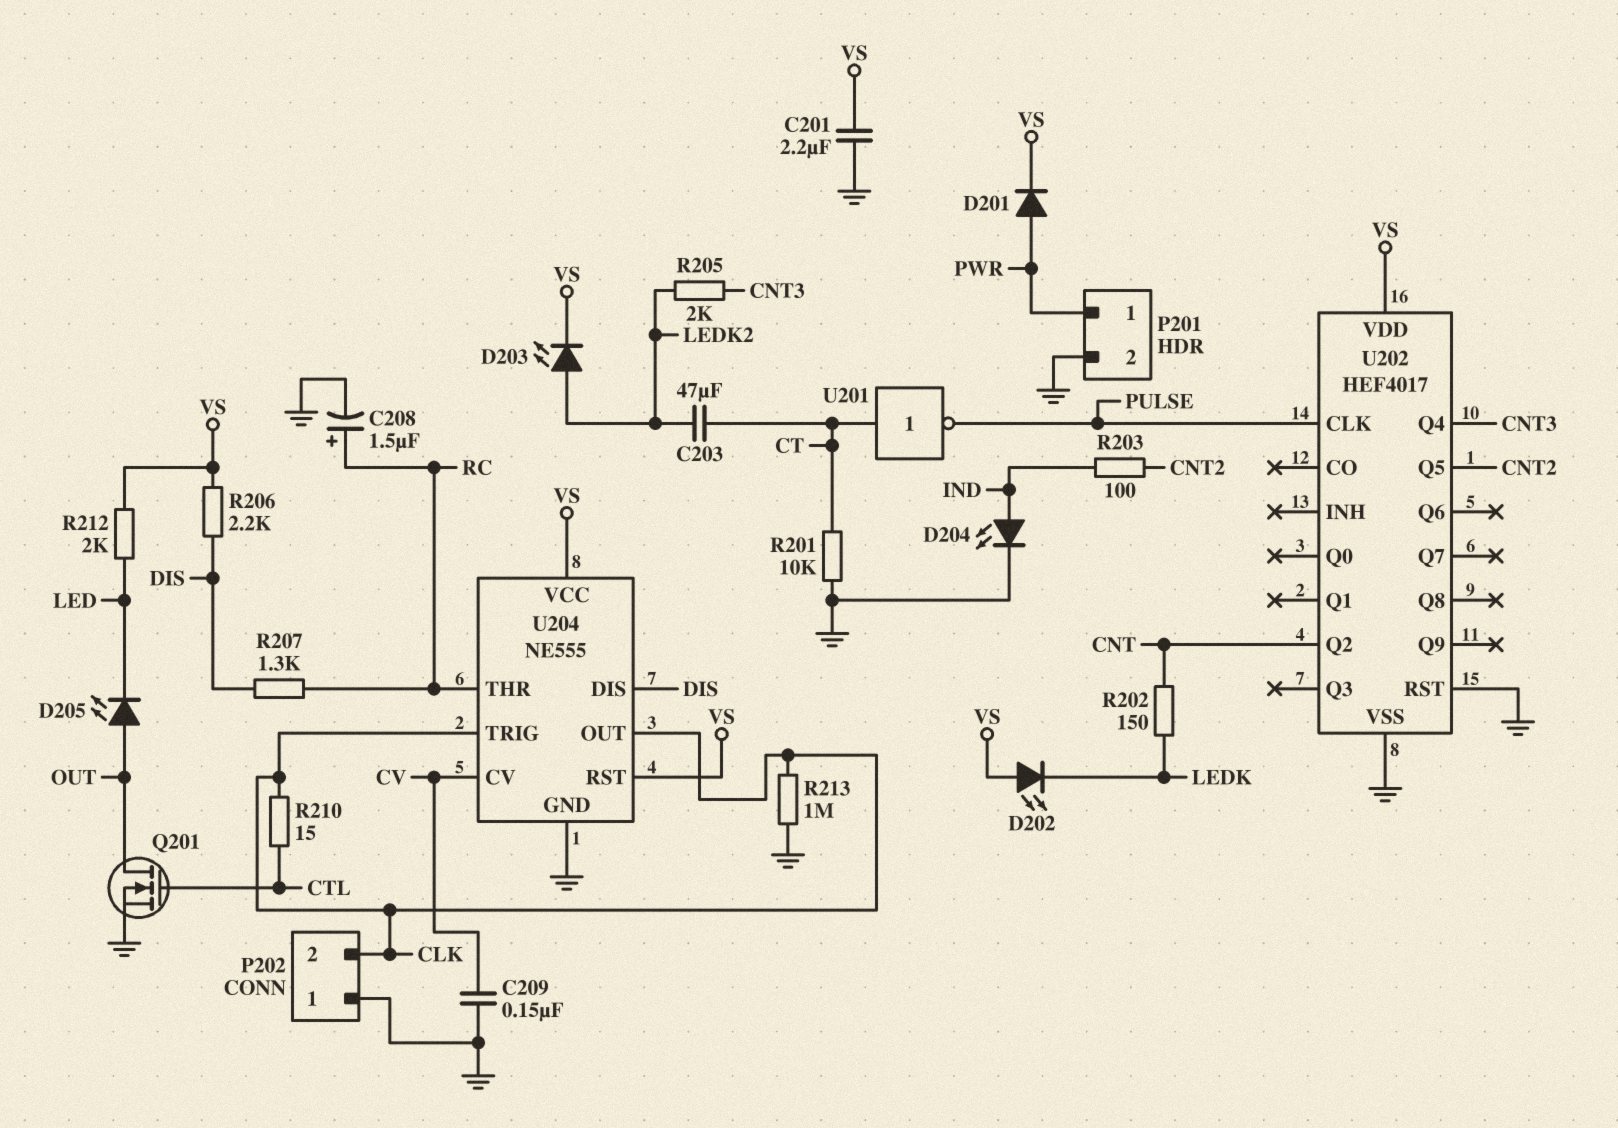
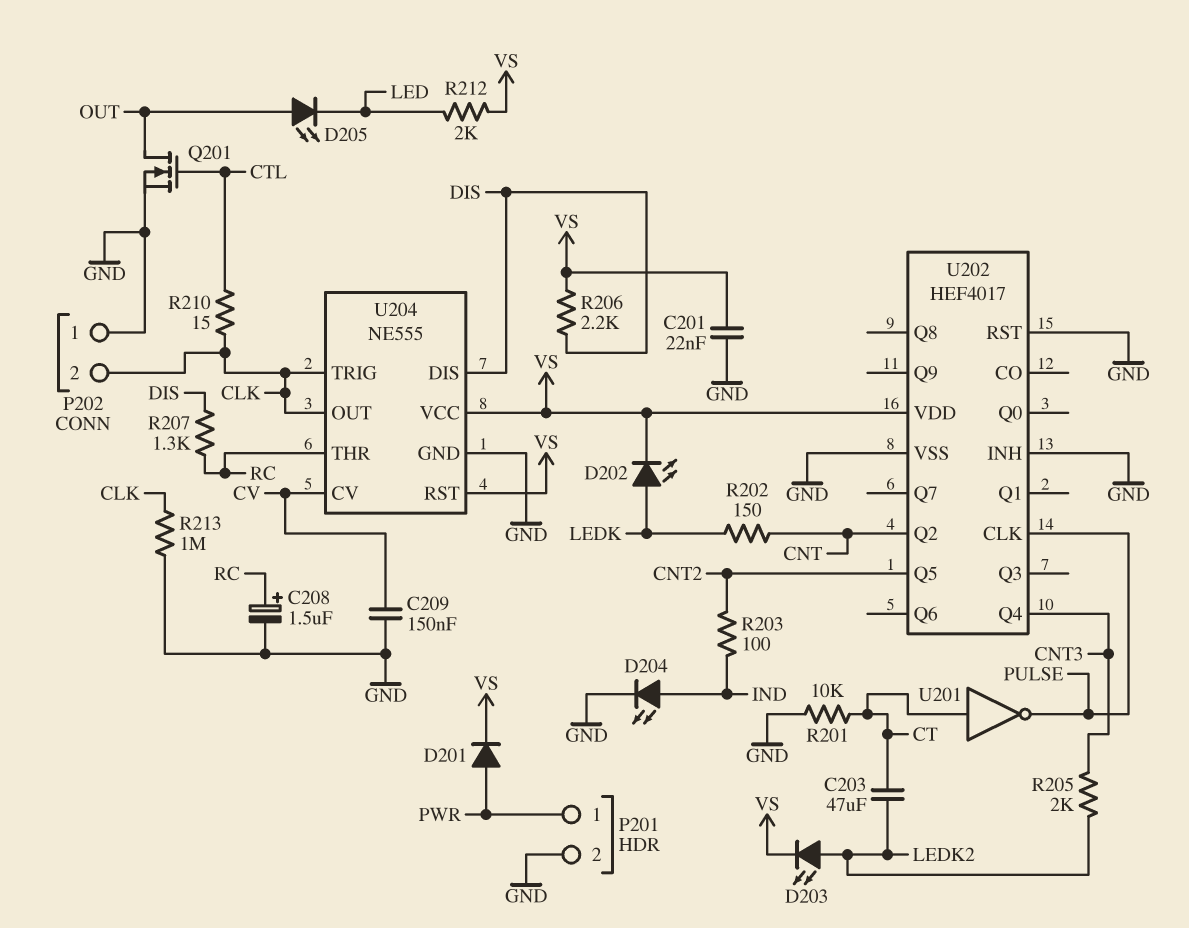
C201: 2.2uF (GND, VS) -> 22nF (GND, VS)
D202: LED (A VS, K LEDK) -> LED (A LEDK, K VS)
U202 pin INH: none -> GND

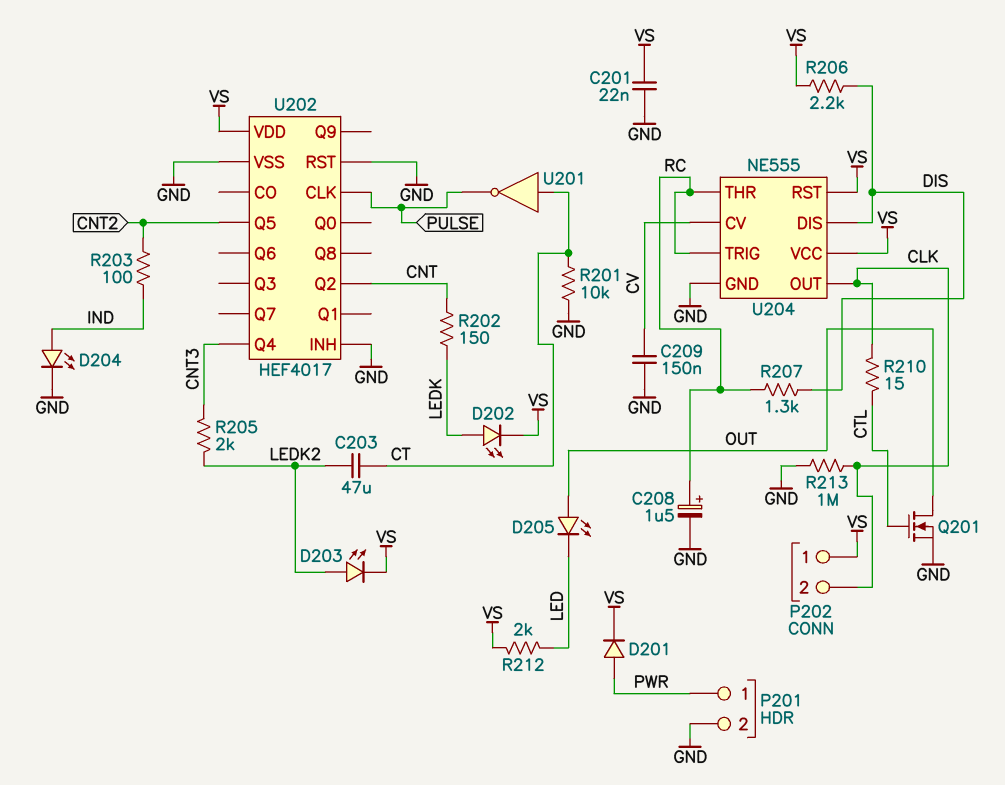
P202 pin 1: GND -> VS
U204 pin TRIG: CLK -> RC

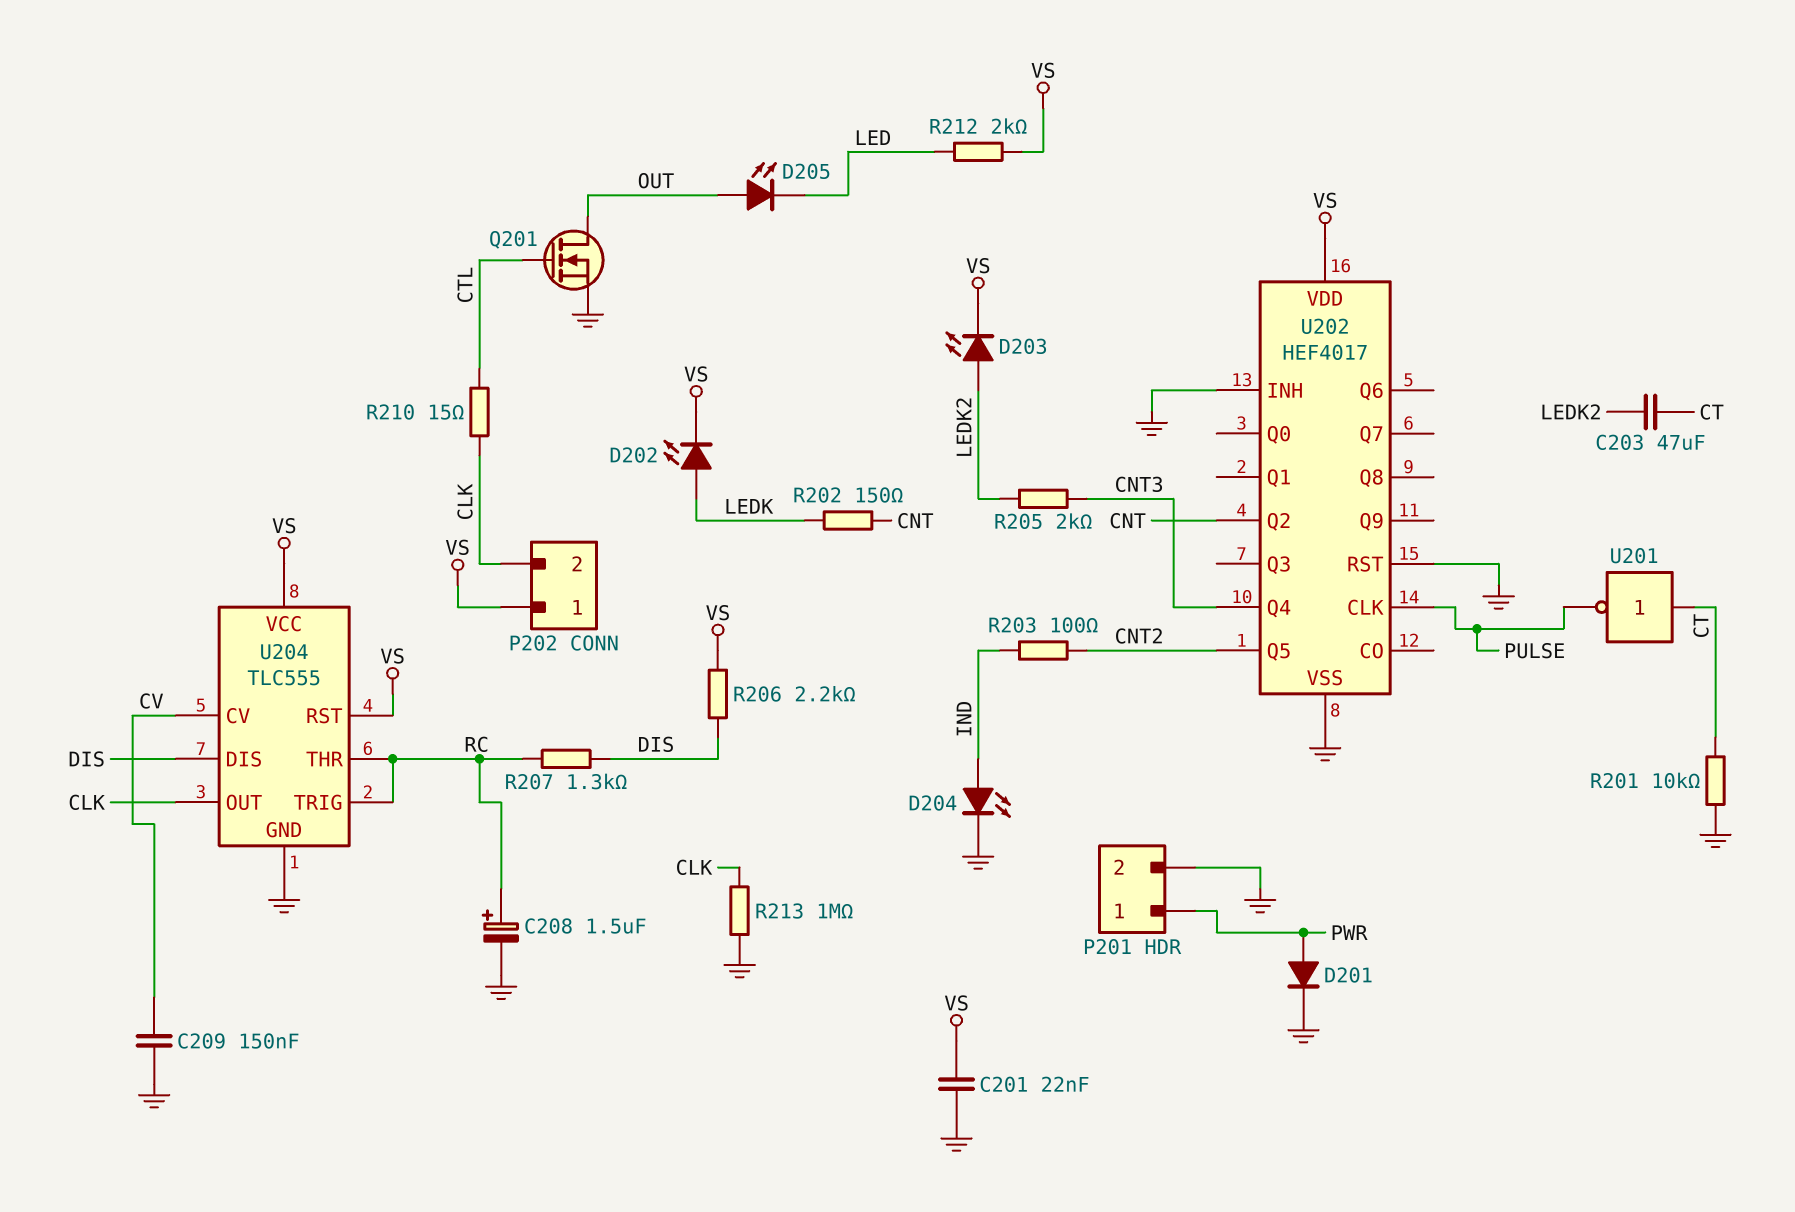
D201: diode (A PWR, K VS) -> diode (A PWR, K GND)
U204: NE555 -> TLC555

